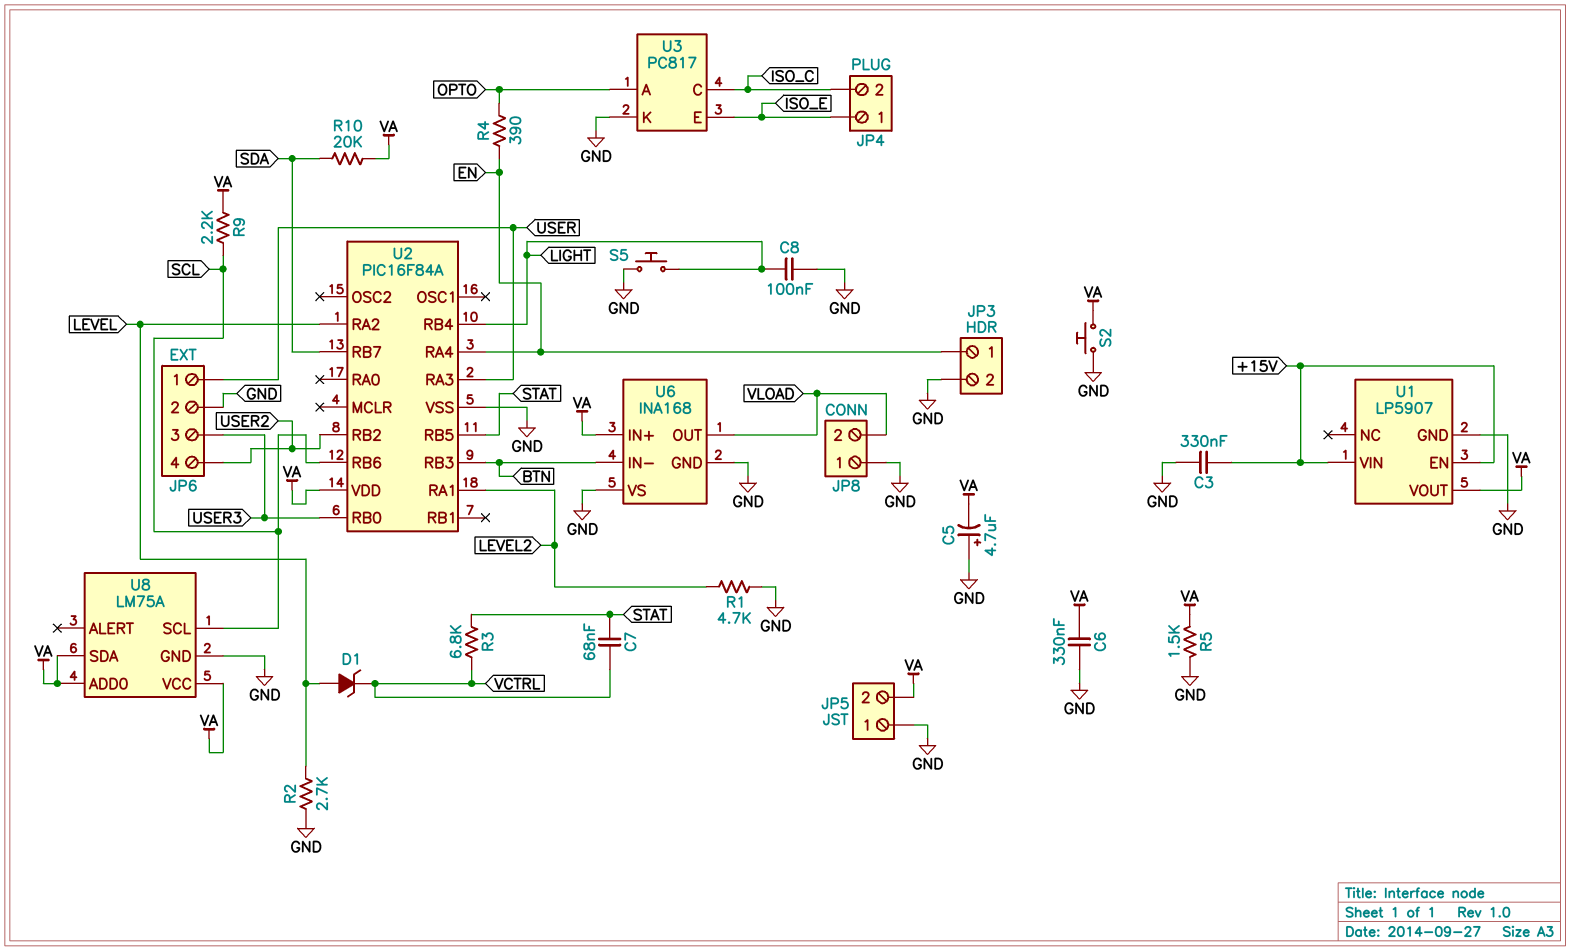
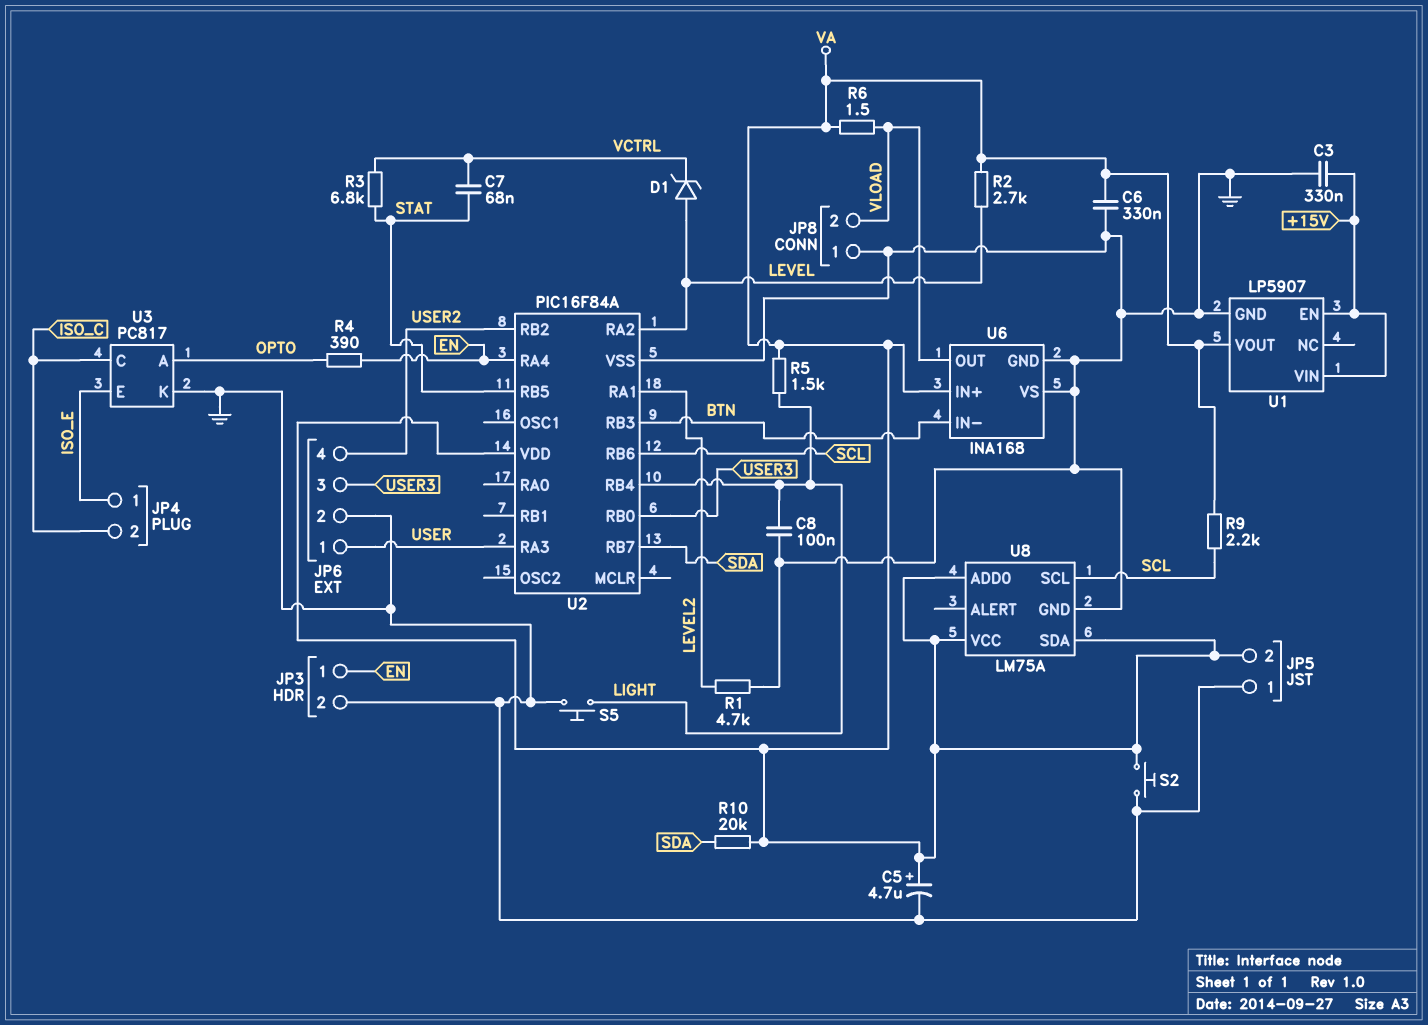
C5: 4.7uF (plus GND, minus VA) -> 4.7uF (plus VA, minus GND)
R2: 2.7k (GND, LEVEL) -> 2.7k (LEVEL, VA)
R5: 1.5k (GND, VA) -> 1.5k (LIGHT, VA)
R6: none -> 1.5 (VA, VLOAD)

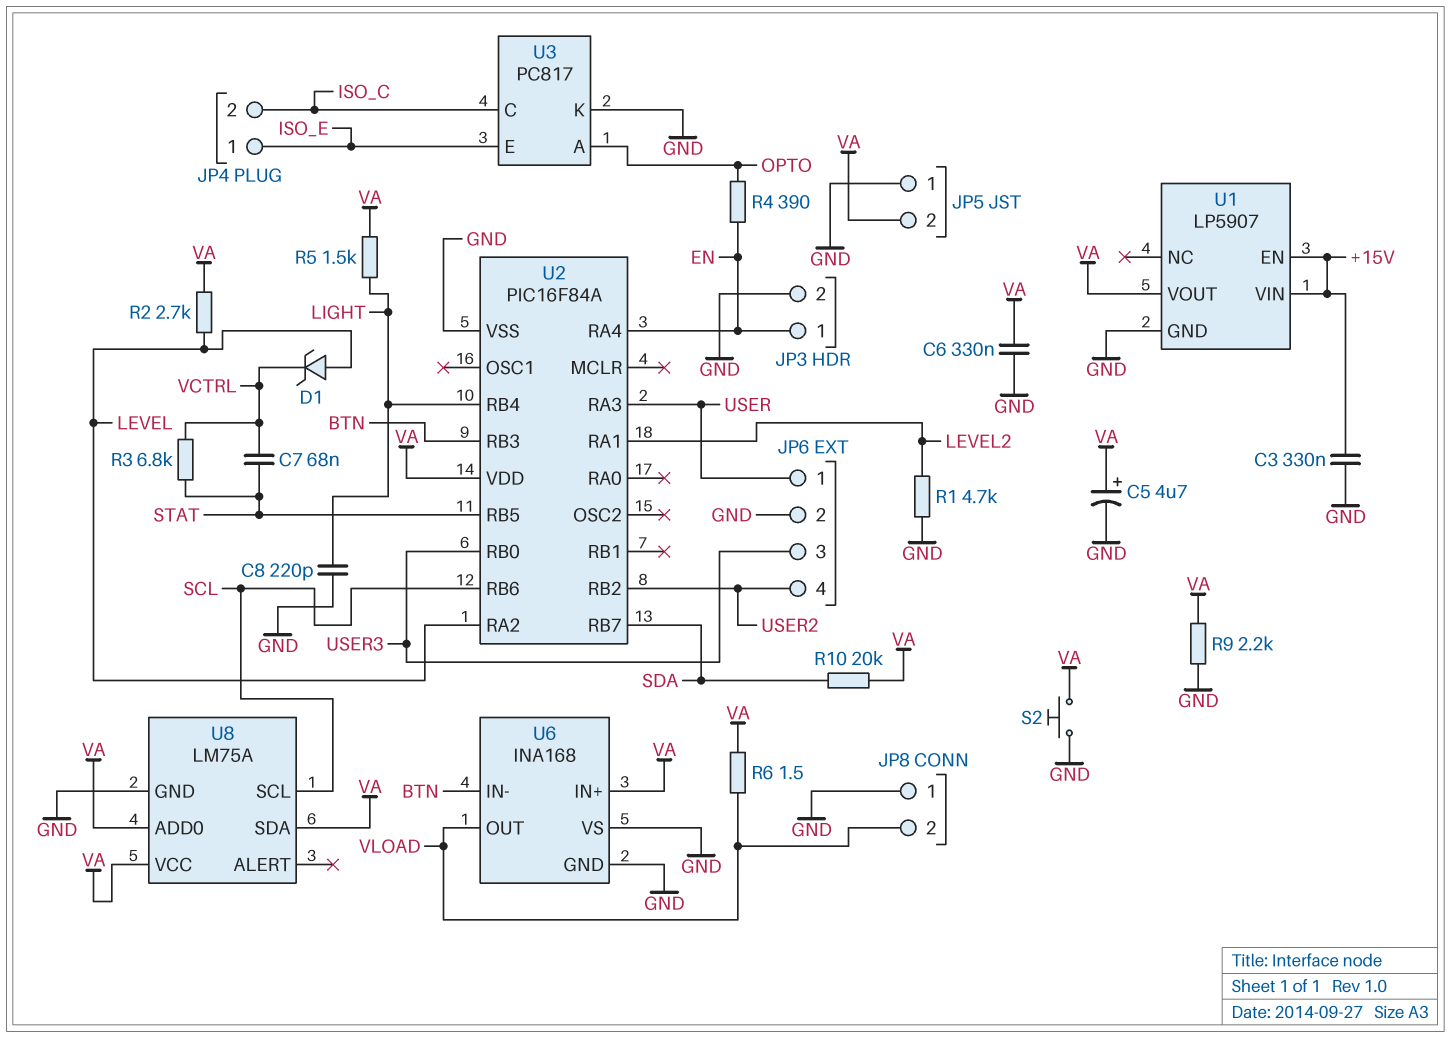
C8: 100nF (GND, LIGHT) -> 220pF (GND, LIGHT)
R9: 2.2k (SCL, VA) -> 2.2k (GND, VA)
S5: button (GND, LIGHT) -> none

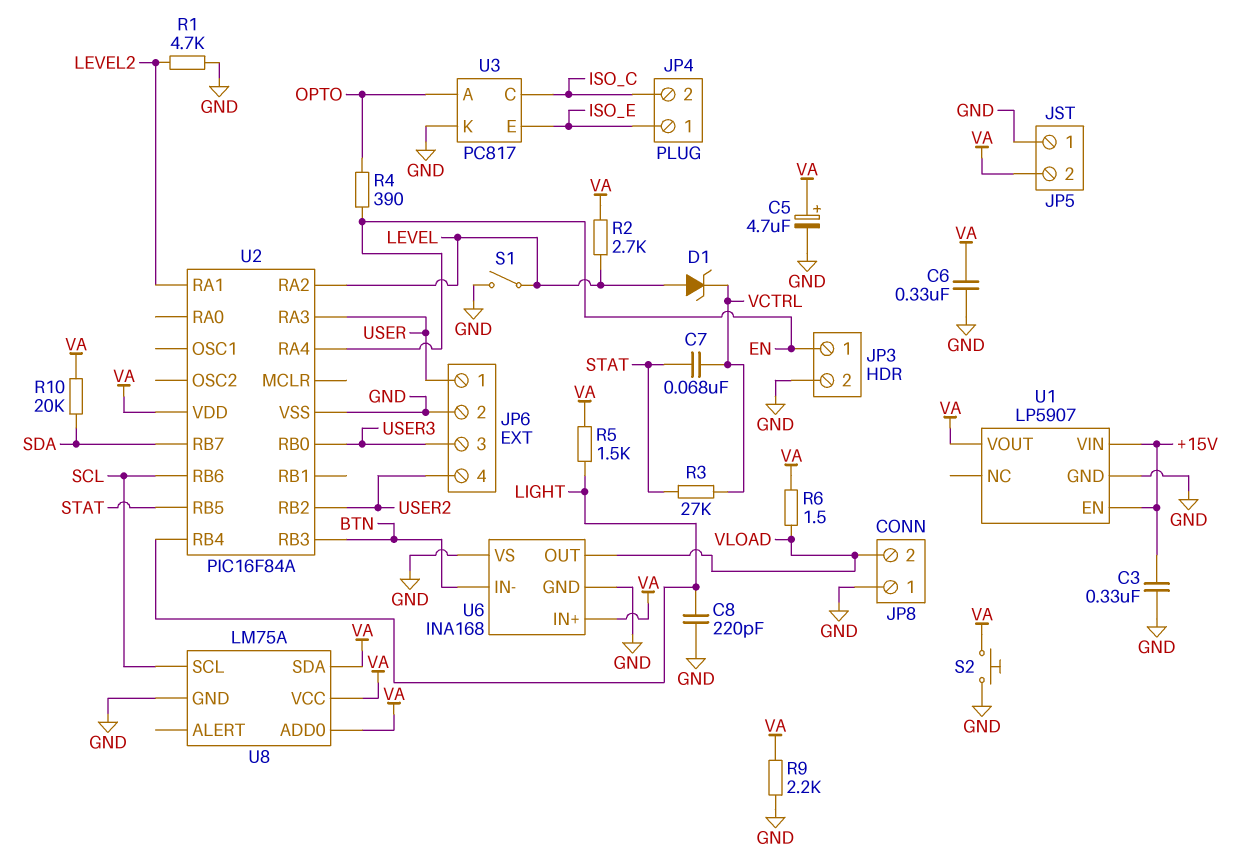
R3: 6.8k (STAT, VCTRL) -> 27k (STAT, VCTRL)
S1: none -> switch (GND, LEVEL)

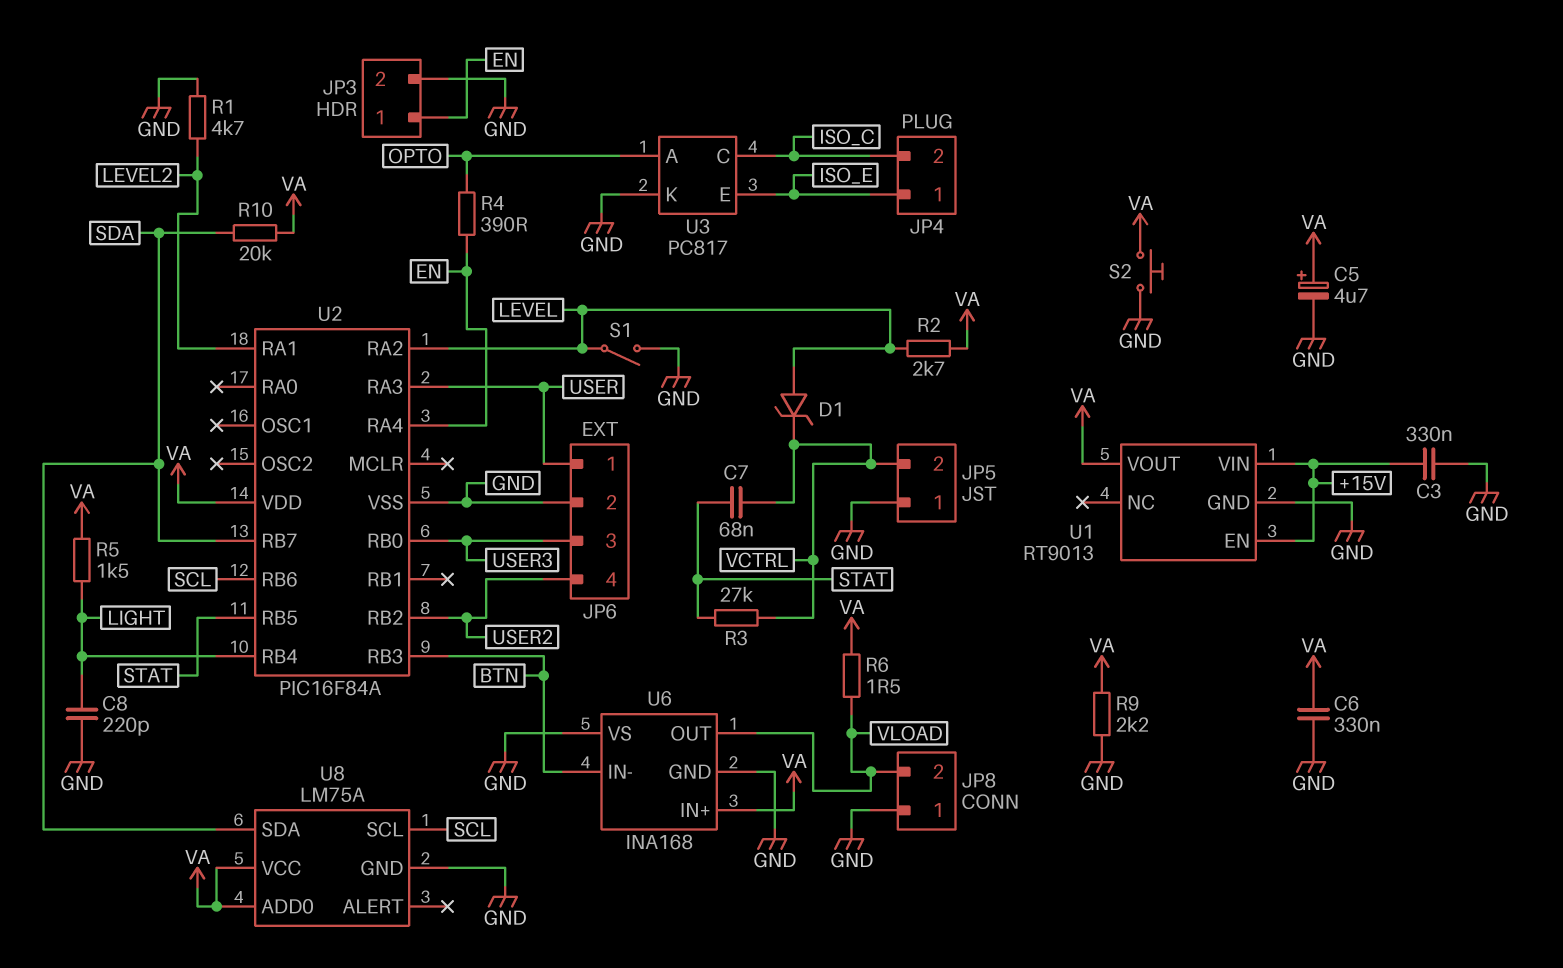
JP5 pin 2: VA -> VCTRL
U1: LP5907 -> RT9013
U8 pin SDA: VA -> SDA

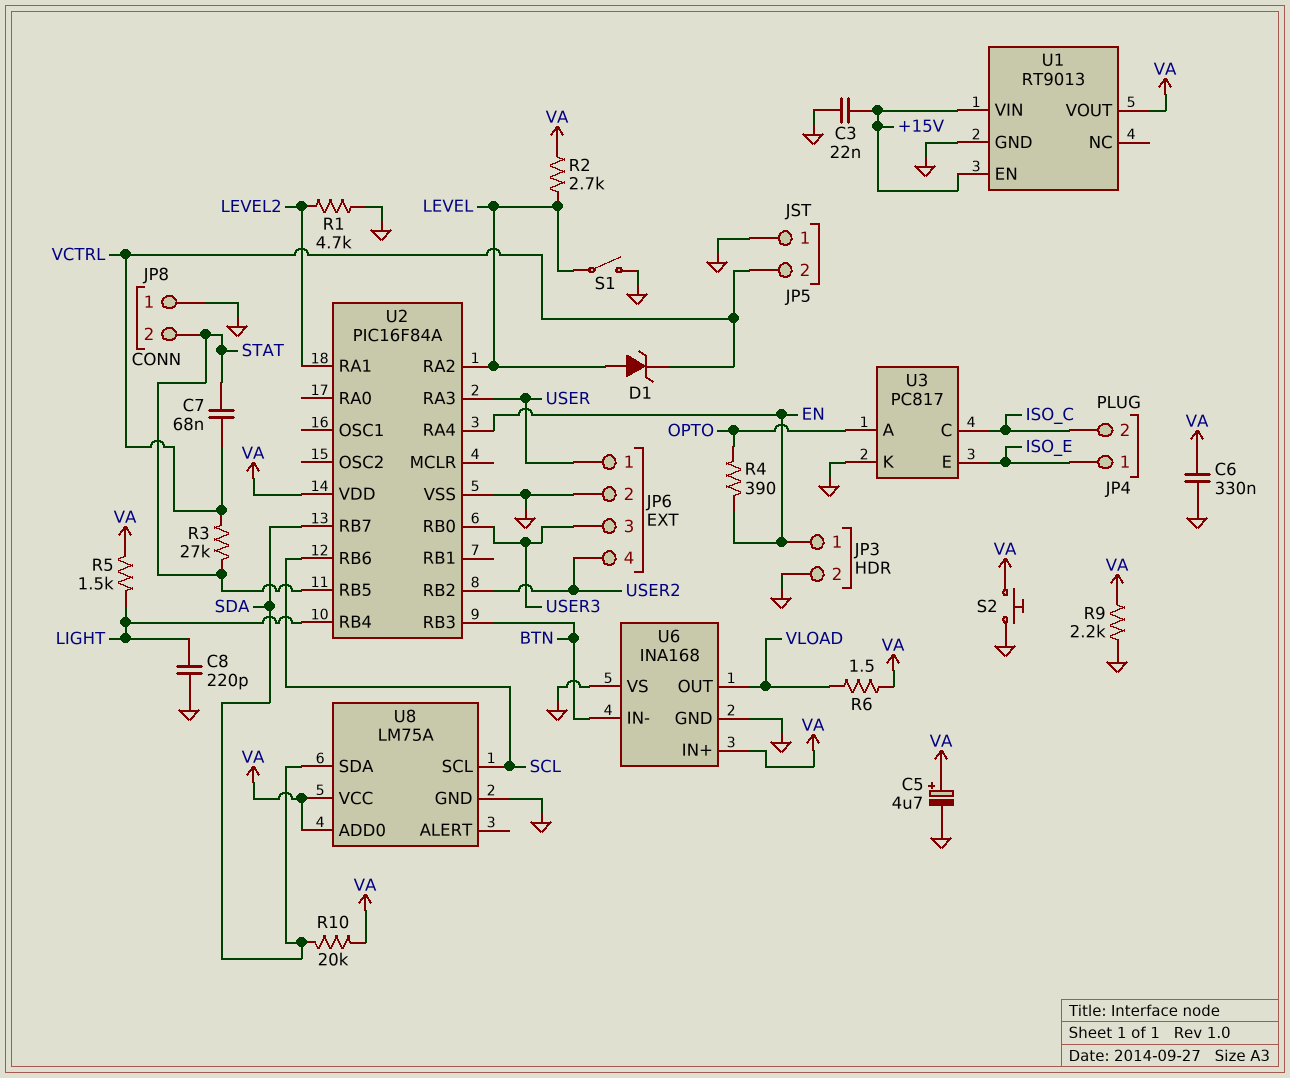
C3: 330nF (+15V, GND) -> 22nF (+15V, GND)
JP8 pin 2: VLOAD -> STAT

